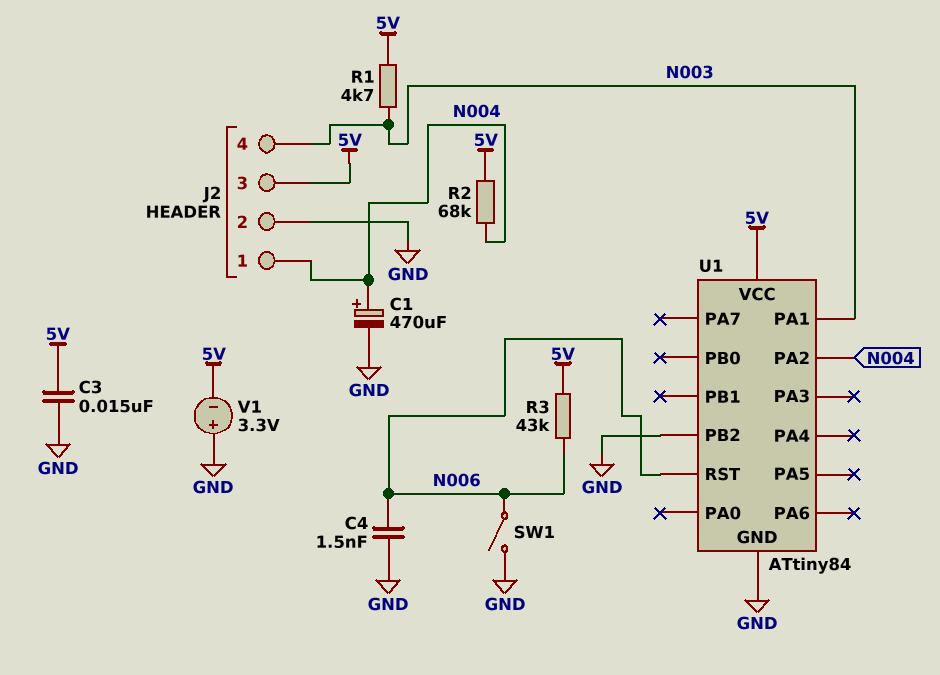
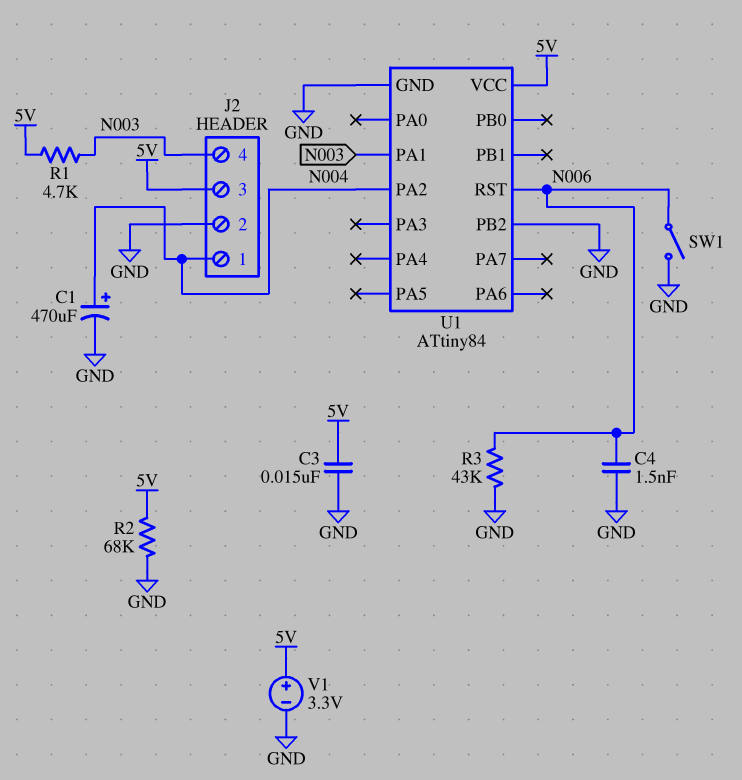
R2: 68k (5V, N004) -> 68k (5V, GND)
R3: 43k (5V, N006) -> 43k (GND, N006)
V1: 3.3V (plus GND, minus 5V) -> 3.3V (plus 5V, minus GND)

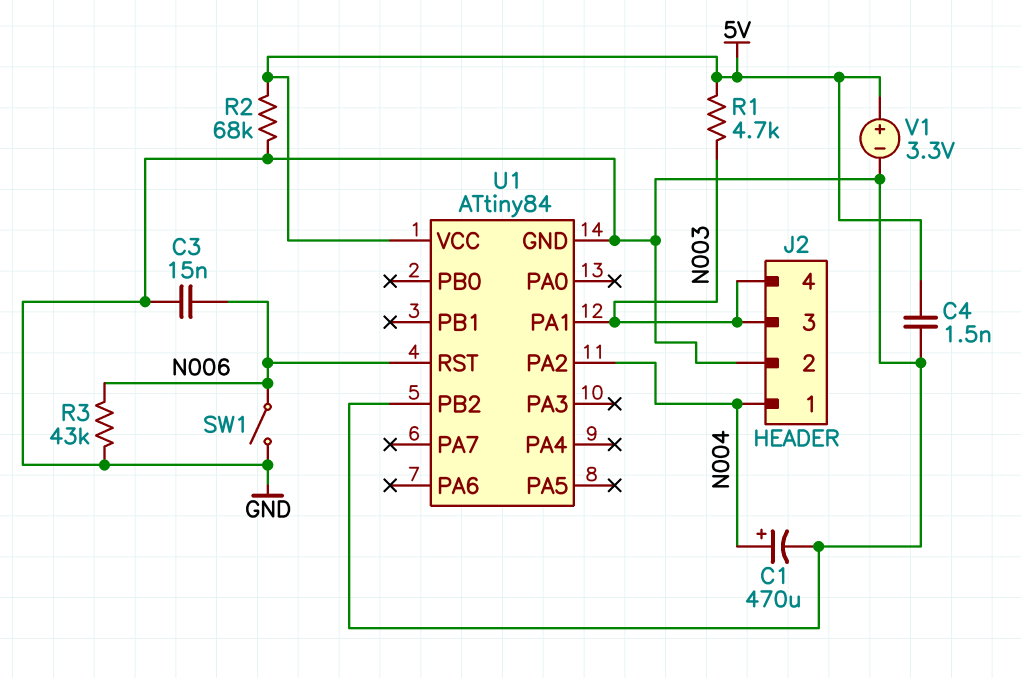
C3: 15nF (5V, GND) -> 15nF (GND, N006)
C4: 1.5nF (GND, N006) -> 1.5nF (5V, GND)
J2 pin 3: 5V -> N003

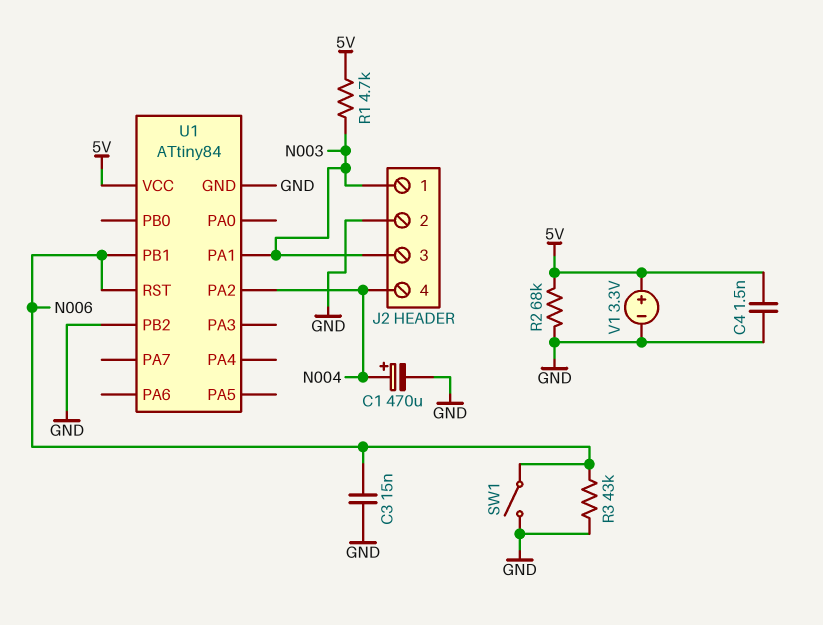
J2 pin 1: N004 -> N003
J2 pin 4: N003 -> N004
U1 pin PB1: none -> N006

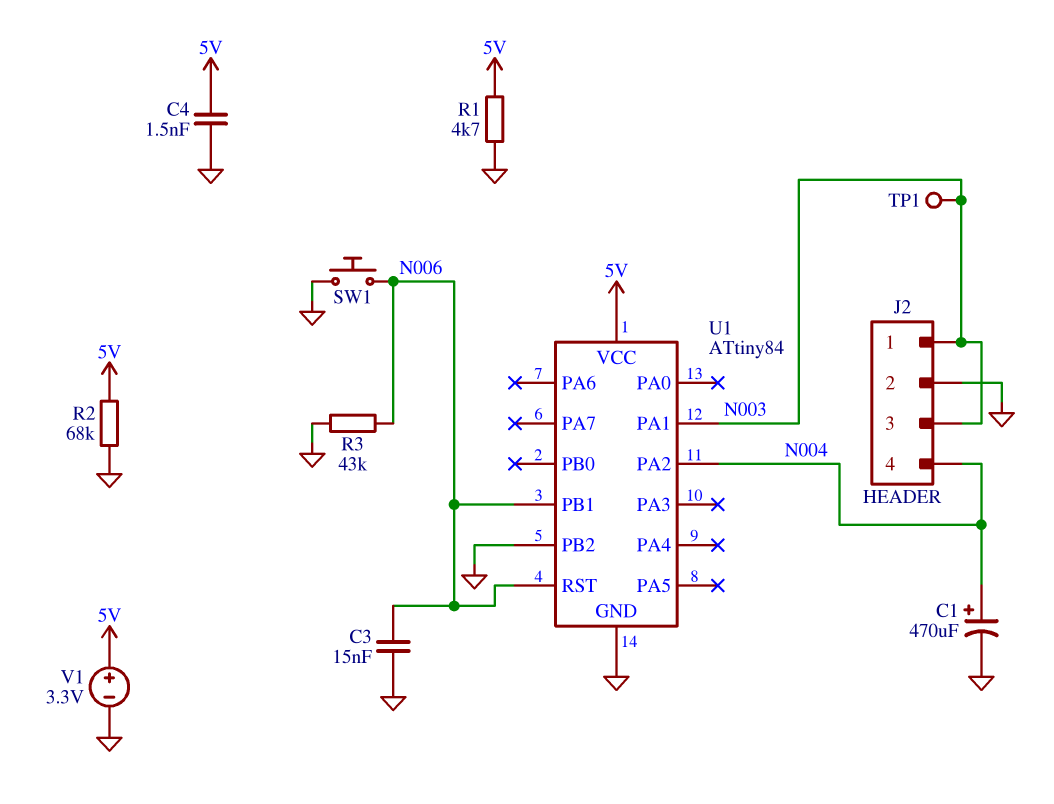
R1: 4.7k (5V, N003) -> 4.7k (5V, GND)
SW1: switch (GND, N006) -> button (GND, N006)
TP1: none -> test point (N003)

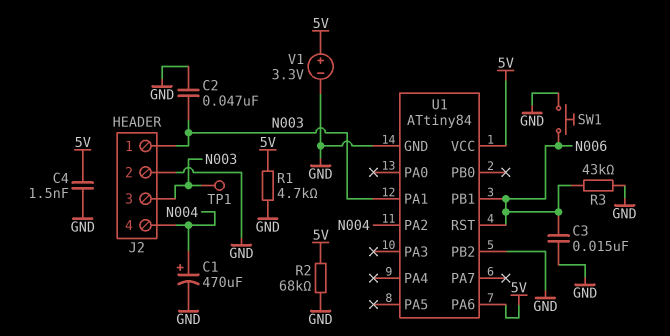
C2: none -> 47nF (GND, N003)
U1 pin PA6: none -> 5V

